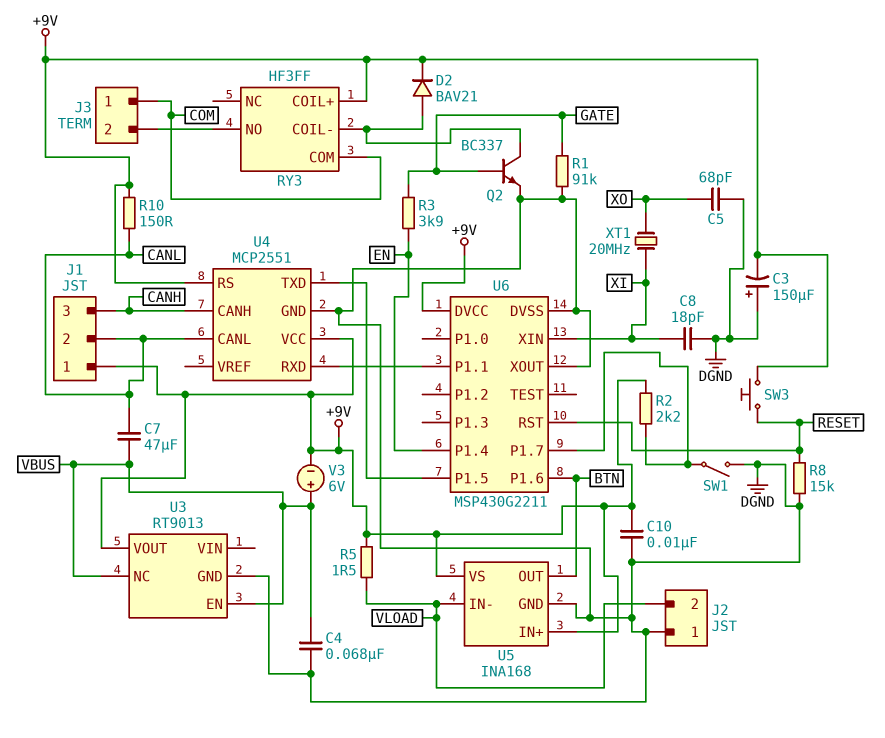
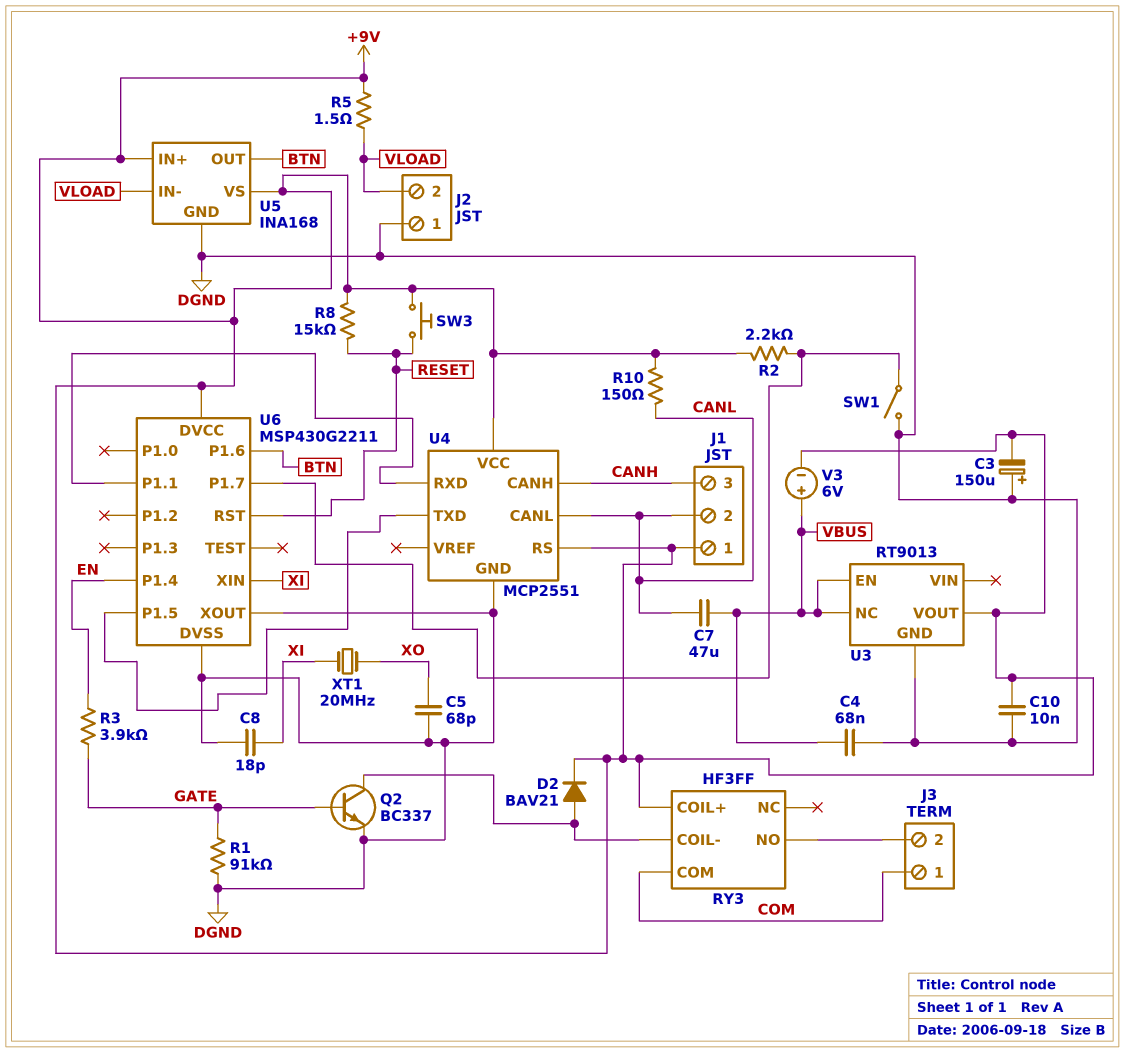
R8: 15k (DGND, RESET) -> 15k (+9V, RESET)

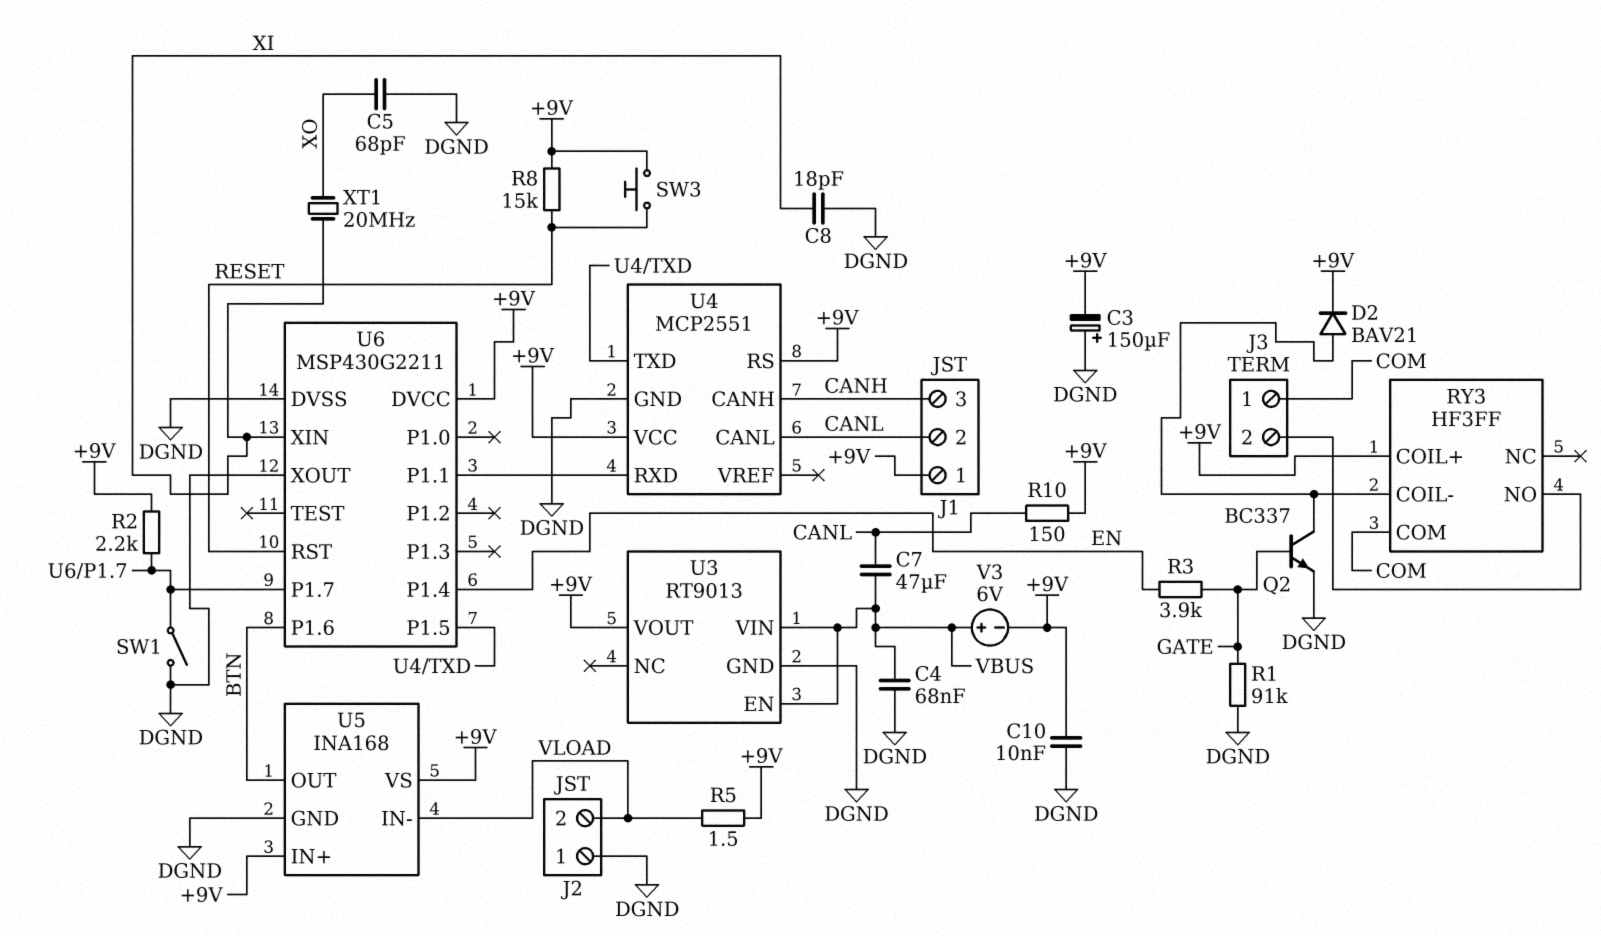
U3 pin NC: VBUS -> none
U3 pin VIN: none -> VBUS

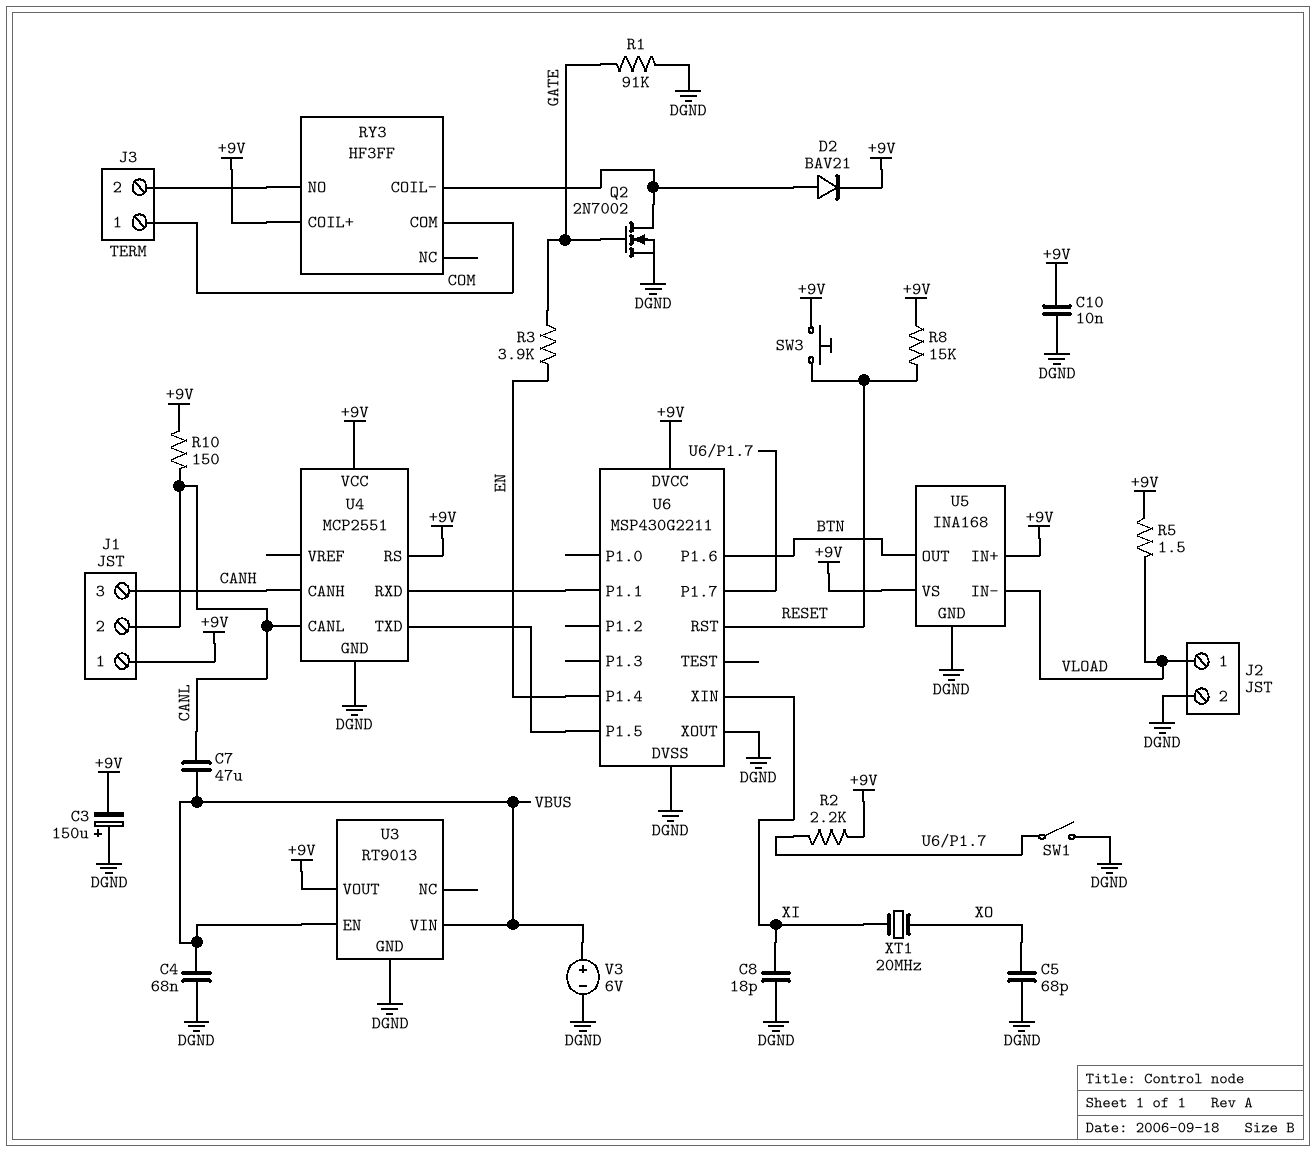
J2 pin 1: DGND -> VLOAD
J2 pin 2: VLOAD -> DGND
Q2: NPN BC337 (B GATE, C RY3/COIL-, E DGND) -> NMOS 2N7002 (G GATE, D RY3/COIL-, S DGND)
V3: 6V (plus VBUS, minus +9V) -> 6V (plus VBUS, minus DGND)

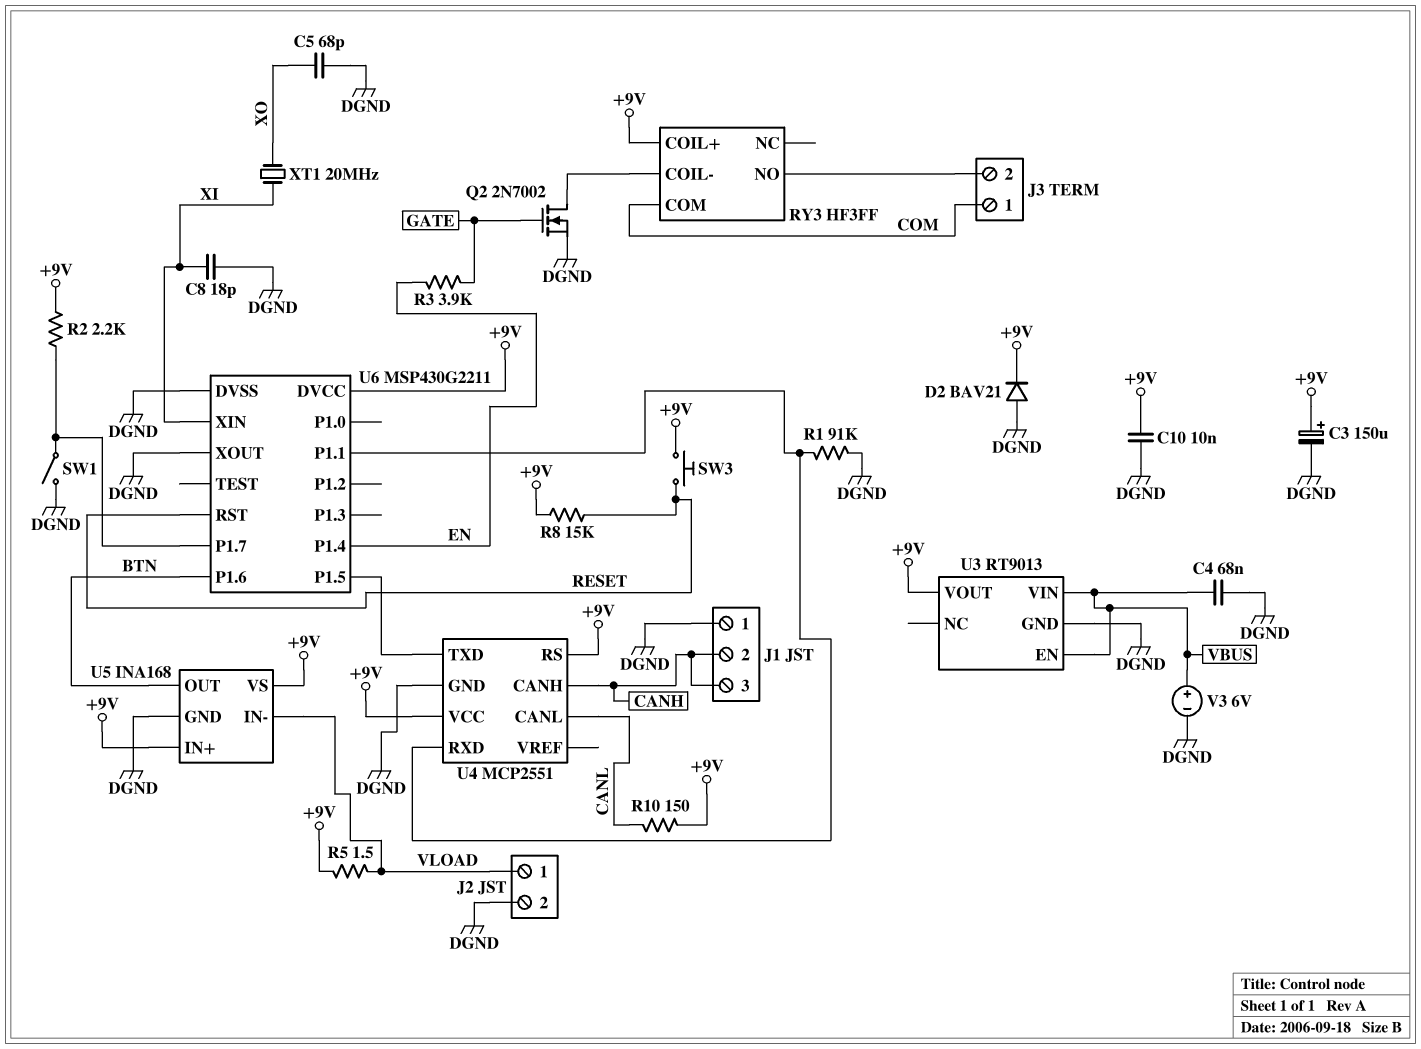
C3: 150uF (plus DGND, minus +9V) -> 150uF (plus +9V, minus DGND)
C7: 47uF (CANL, VBUS) -> none
D2: diode BAV21 (A RY3/COIL-, K +9V) -> diode BAV21 (A DGND, K +9V)
J1 pin 1: +9V -> DGND
J1 pin 2: CANL -> CANH
R1: 91k (DGND, GATE) -> 91k (DGND, U4/RXD)

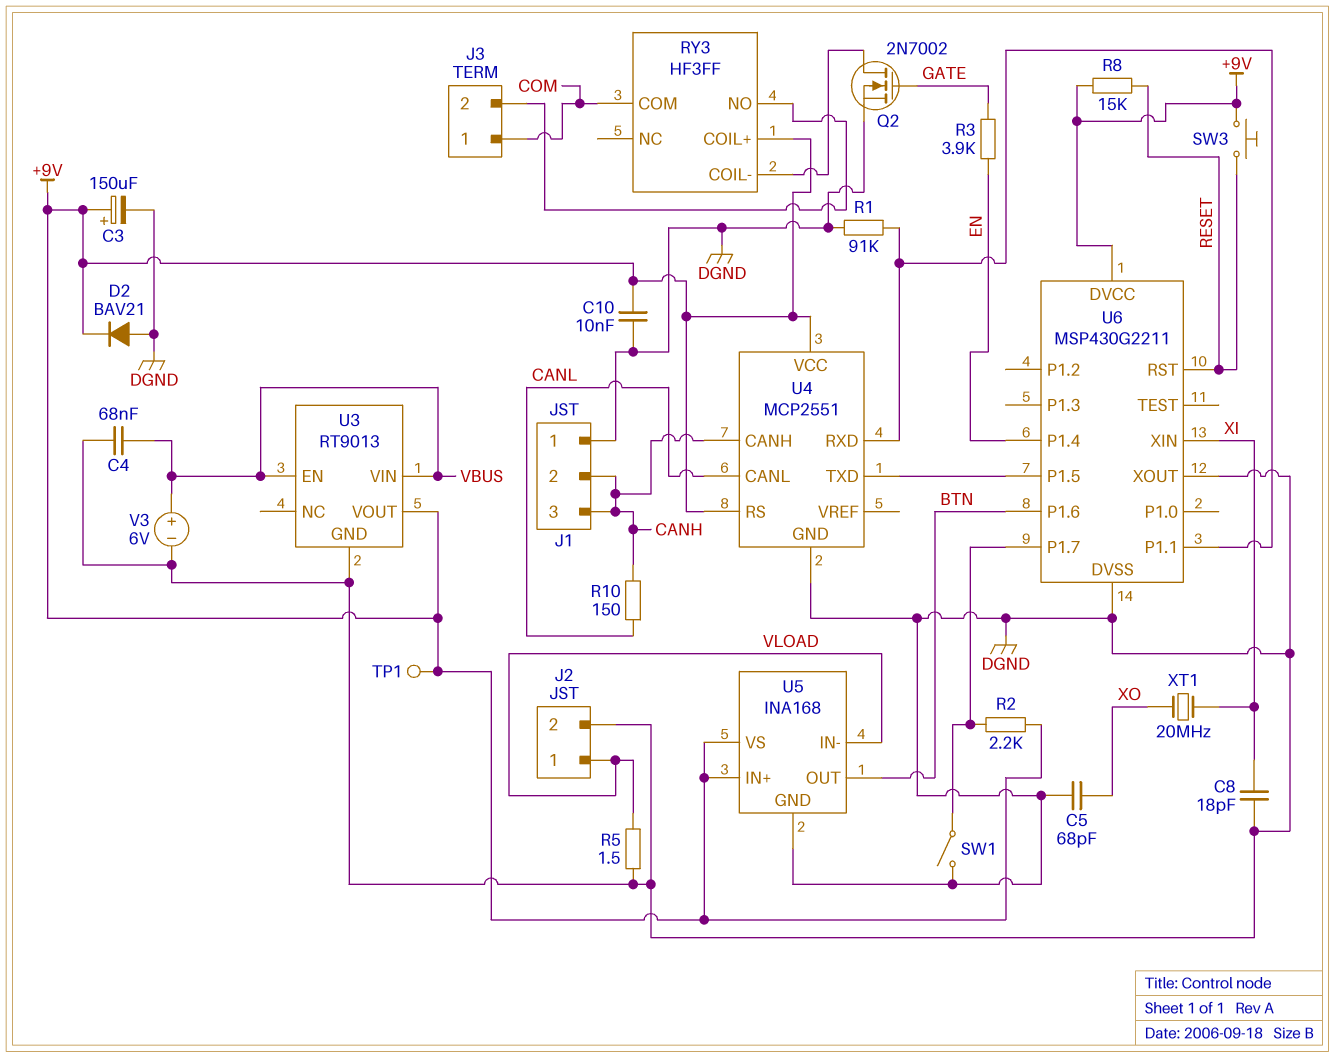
R5: 1.5 (+9V, VLOAD) -> 1.5 (DGND, VLOAD)
R10: 150 (+9V, CANL) -> 150 (CANH, CANL)
TP1: none -> test point (+9V)

